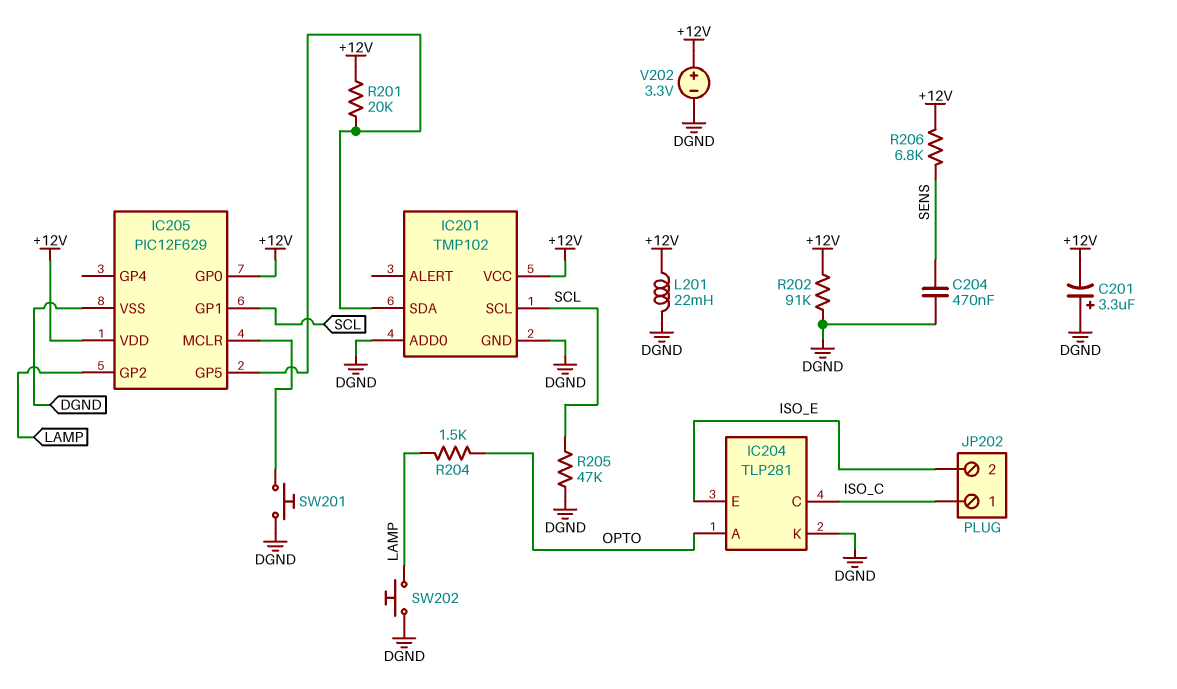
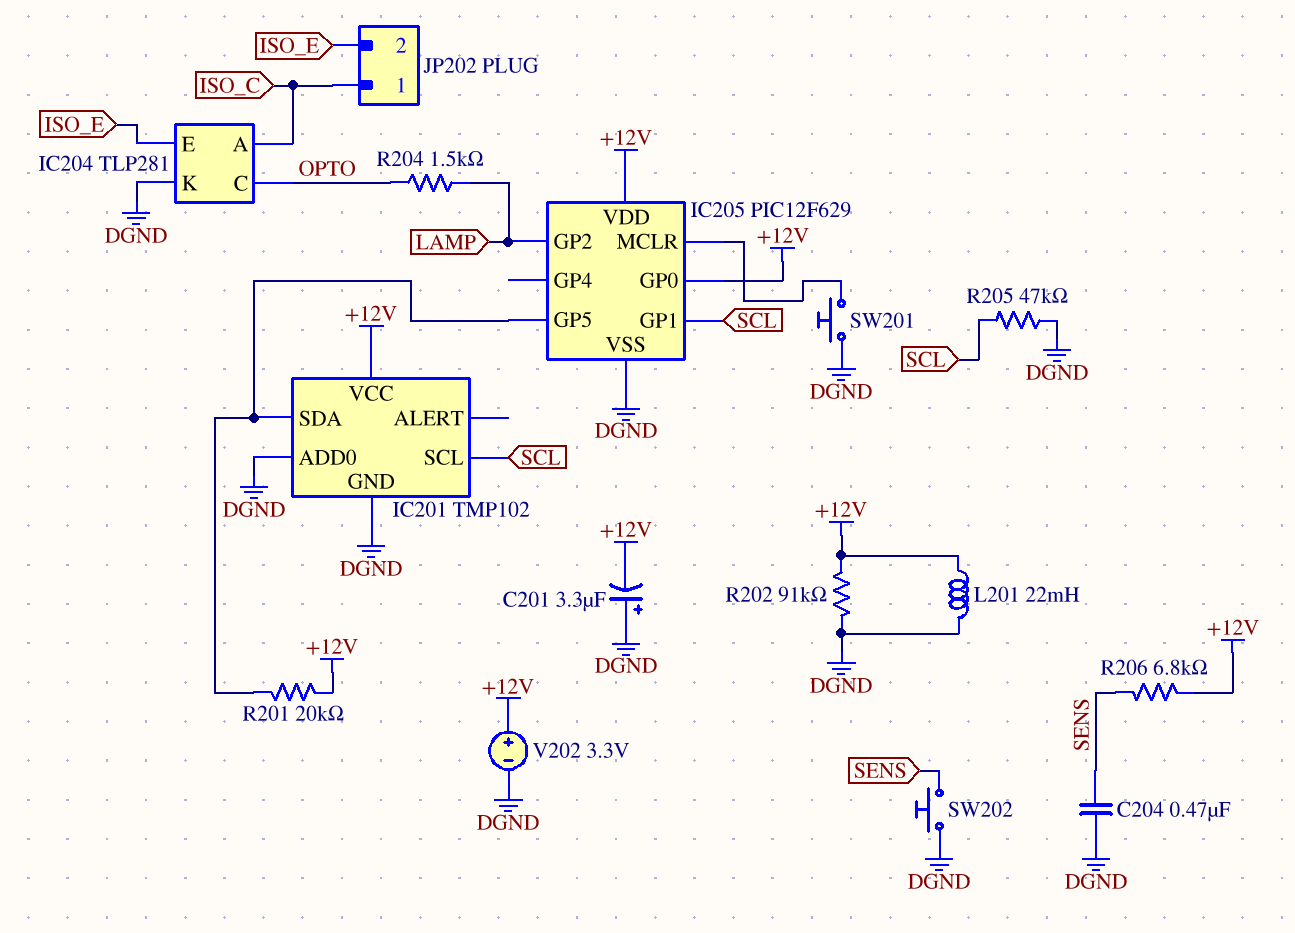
IC204 pin A: OPTO -> ISO_C
IC204 pin C: ISO_C -> OPTO
SW202: button (DGND, LAMP) -> button (DGND, SENS)

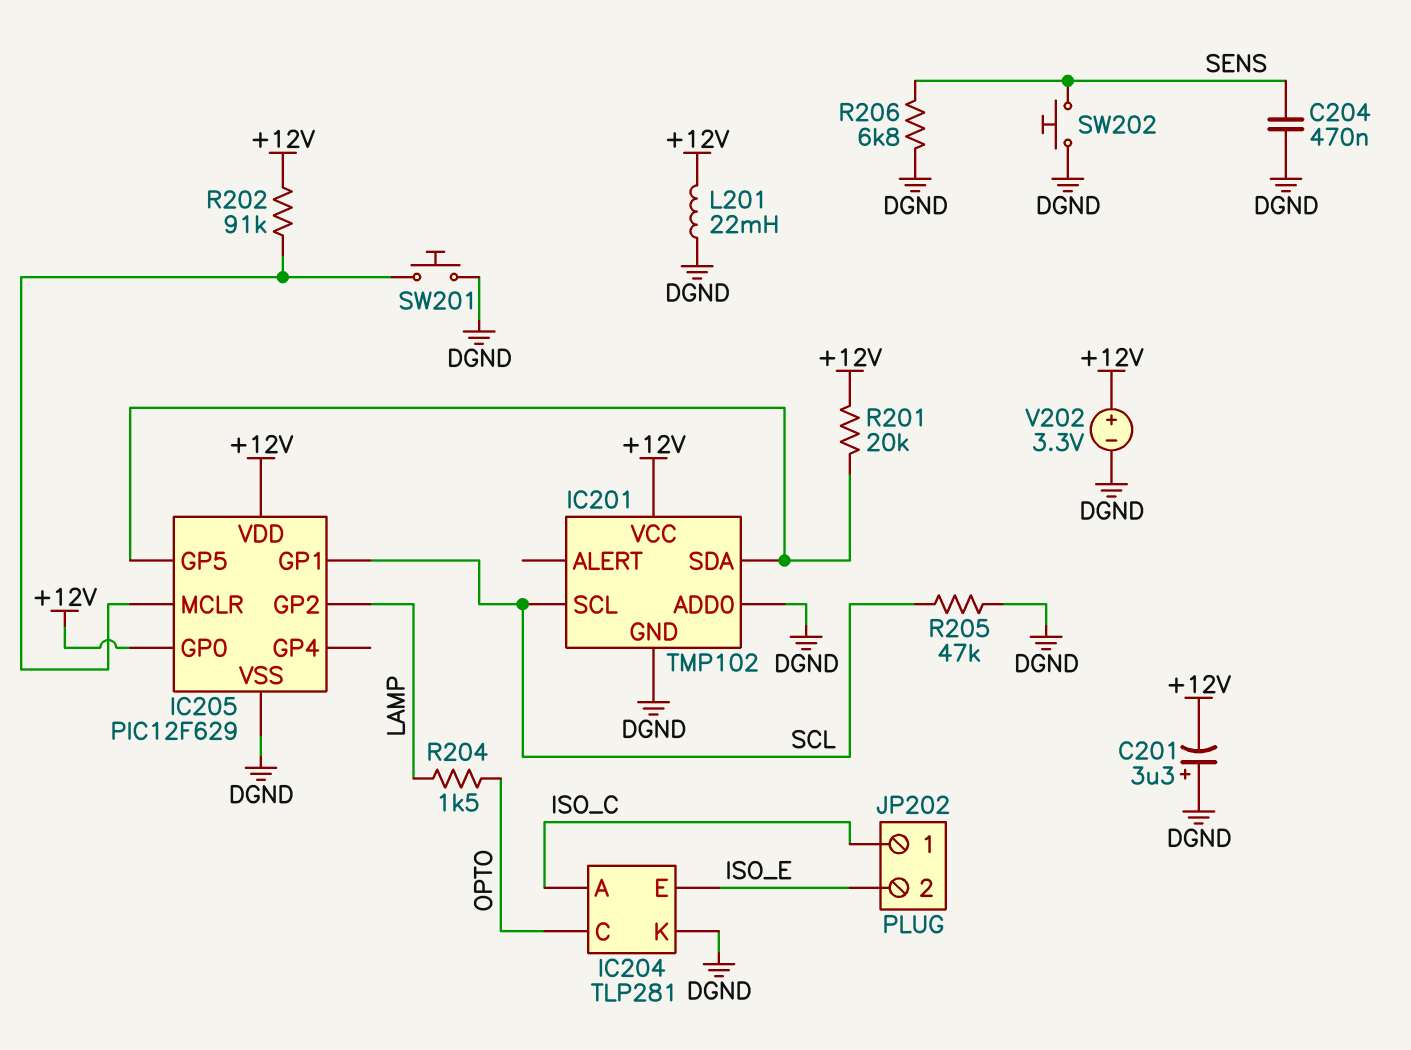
R202: 91k (+12V, DGND) -> 91k (+12V, IC205/MCLR)
R206: 6.8k (+12V, SENS) -> 6.8k (DGND, SENS)

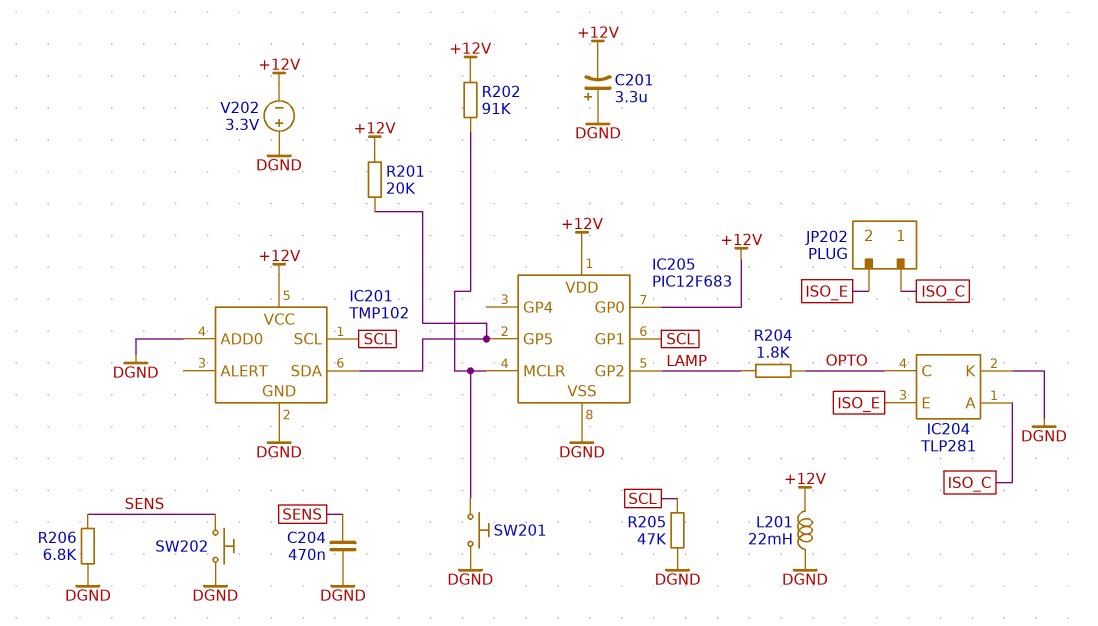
IC205: PIC12F629 -> PIC12F683
R204: 1.5k (LAMP, OPTO) -> 1.8k (LAMP, OPTO)
V202: 3.3V (plus +12V, minus DGND) -> 3.3V (plus DGND, minus +12V)

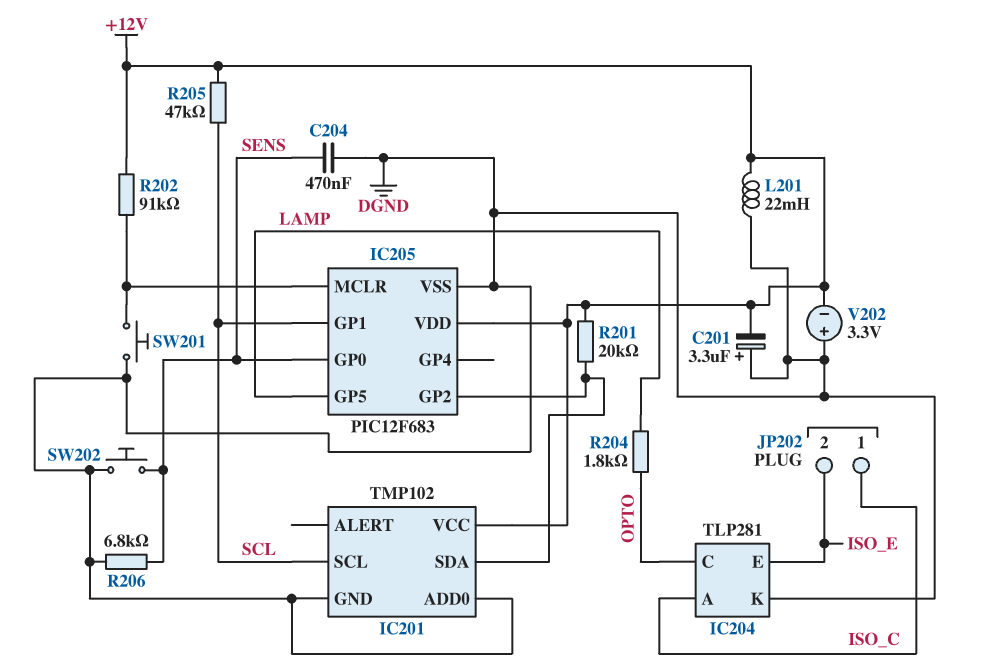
IC205 pin GP0: +12V -> SENS
IC205 pin GP2: LAMP -> IC201/SDA
IC205 pin GP5: IC201/SDA -> LAMP
R205: 47k (DGND, SCL) -> 47k (+12V, SCL)

